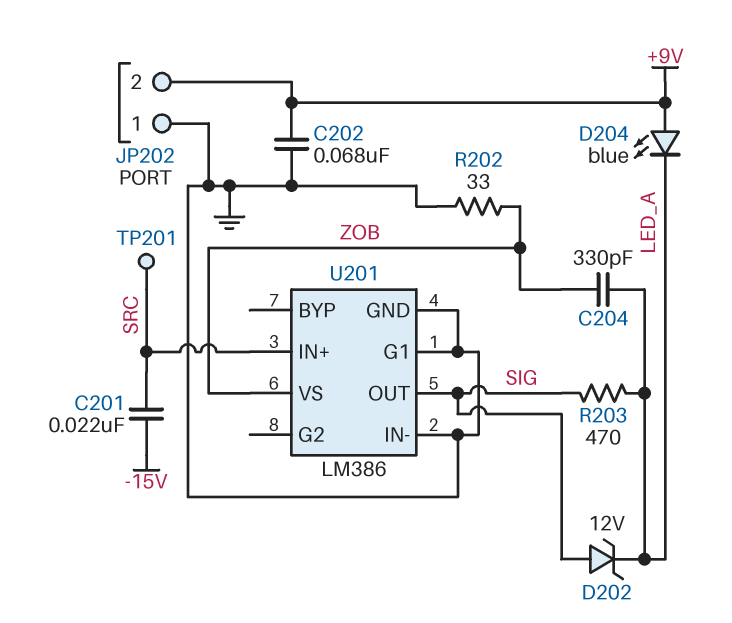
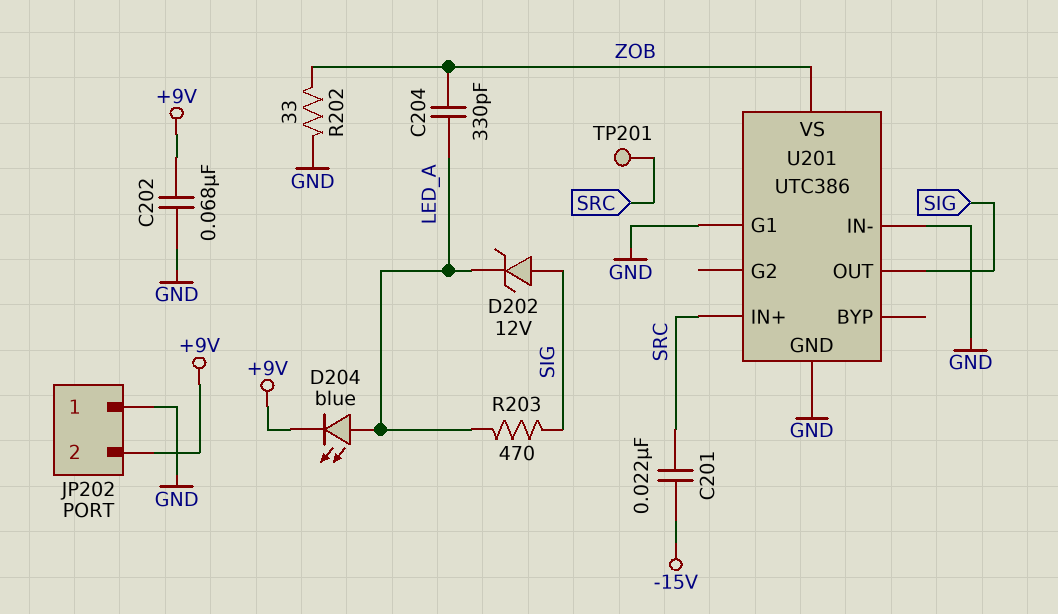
D204: LED blue (A +9V, K LED_A) -> LED blue (A LED_A, K +9V)
U201: LM386 -> UTC386

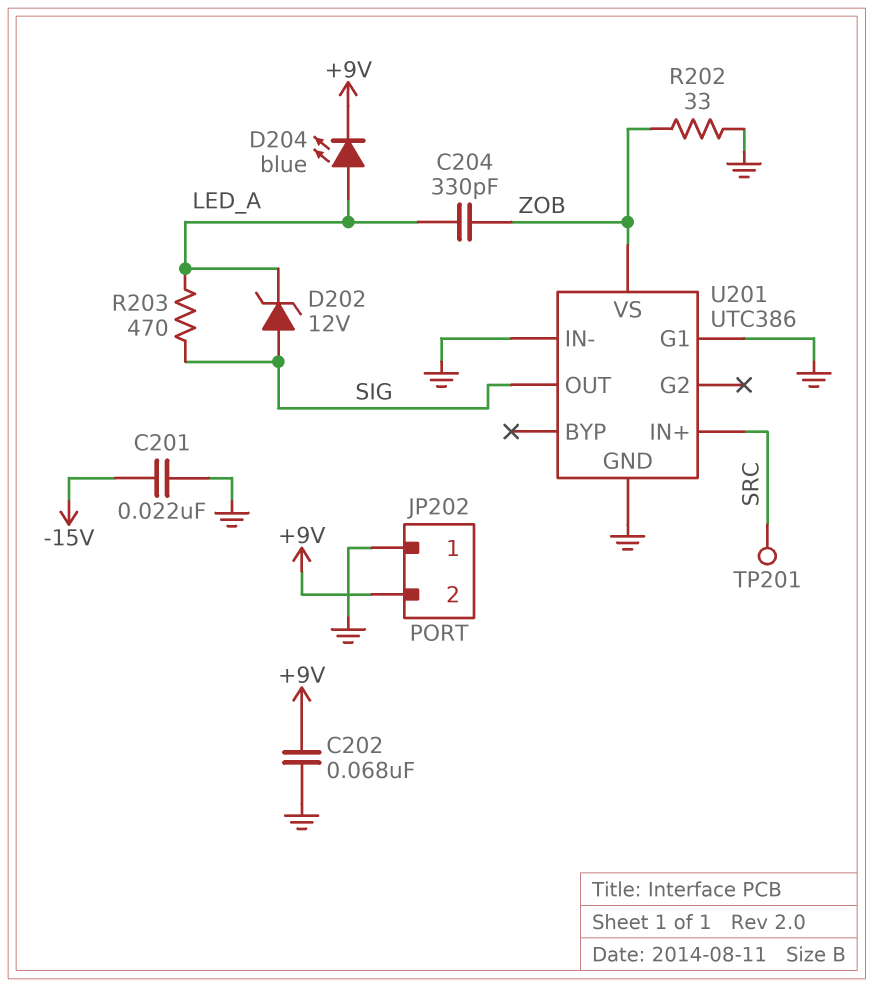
C201: 22nF (-15V, SRC) -> 22nF (-15V, GND)

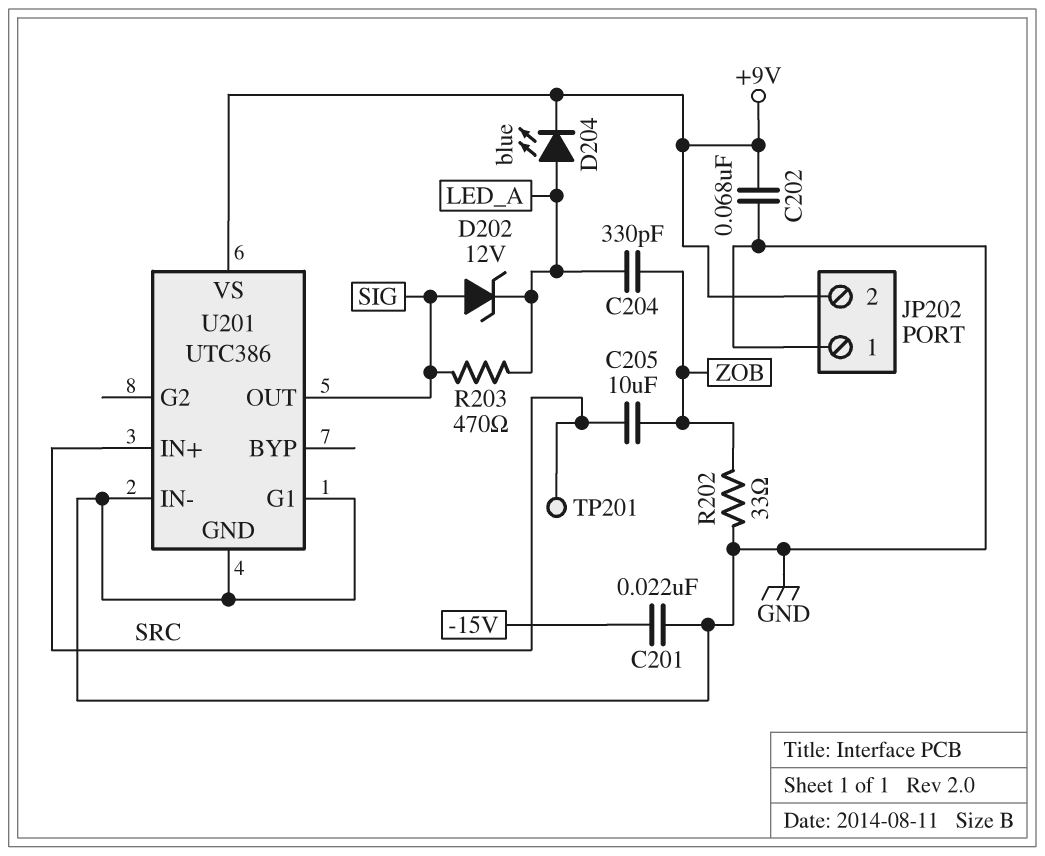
C205: none -> 10uF (SRC, ZOB)
U201 pin VS: ZOB -> +9V

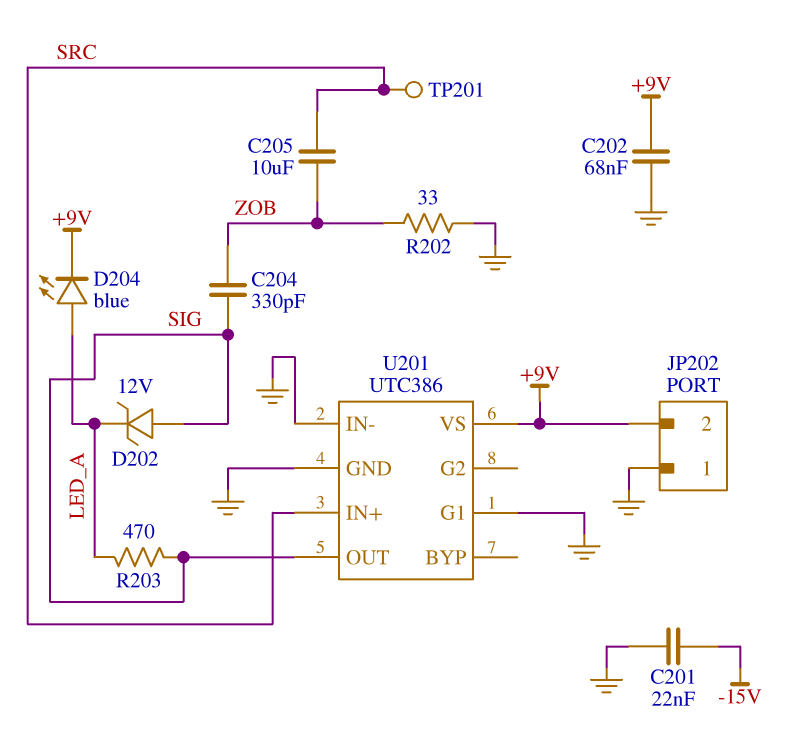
C204: 330pF (LED_A, ZOB) -> 330pF (SIG, ZOB)

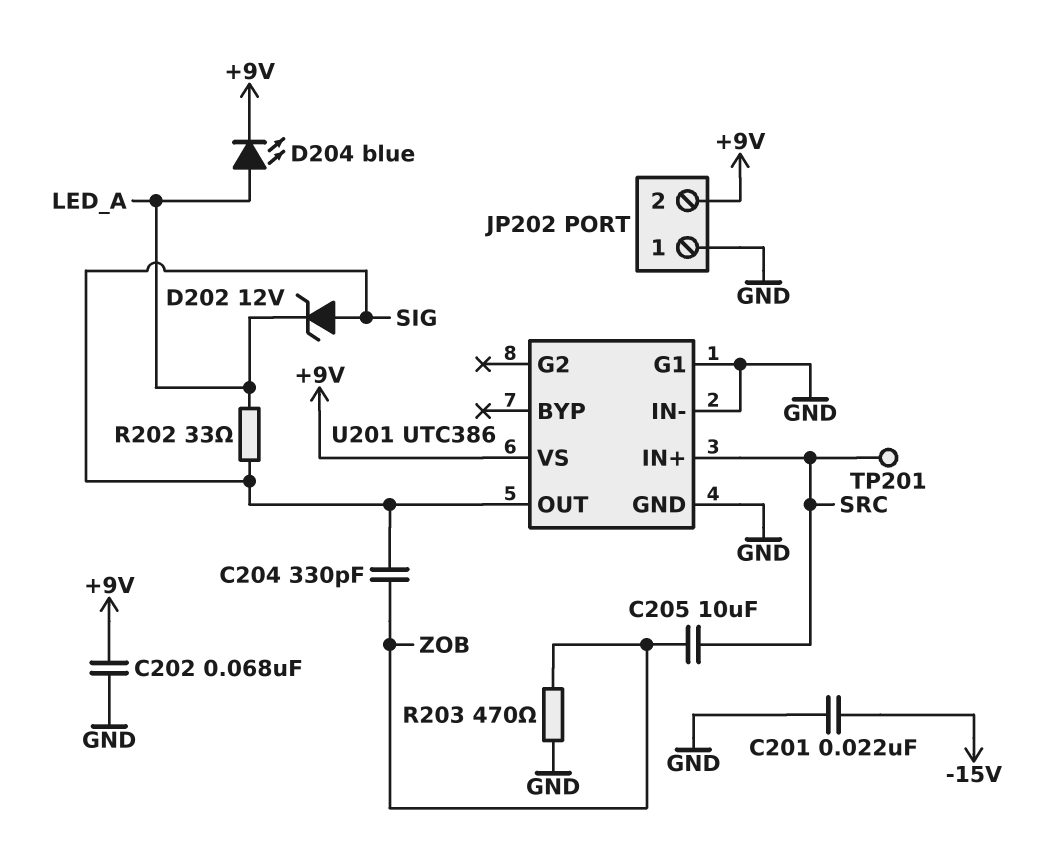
R202: 33 (GND, ZOB) -> 33 (LED_A, SIG)
R203: 470 (LED_A, SIG) -> 470 (GND, ZOB)

